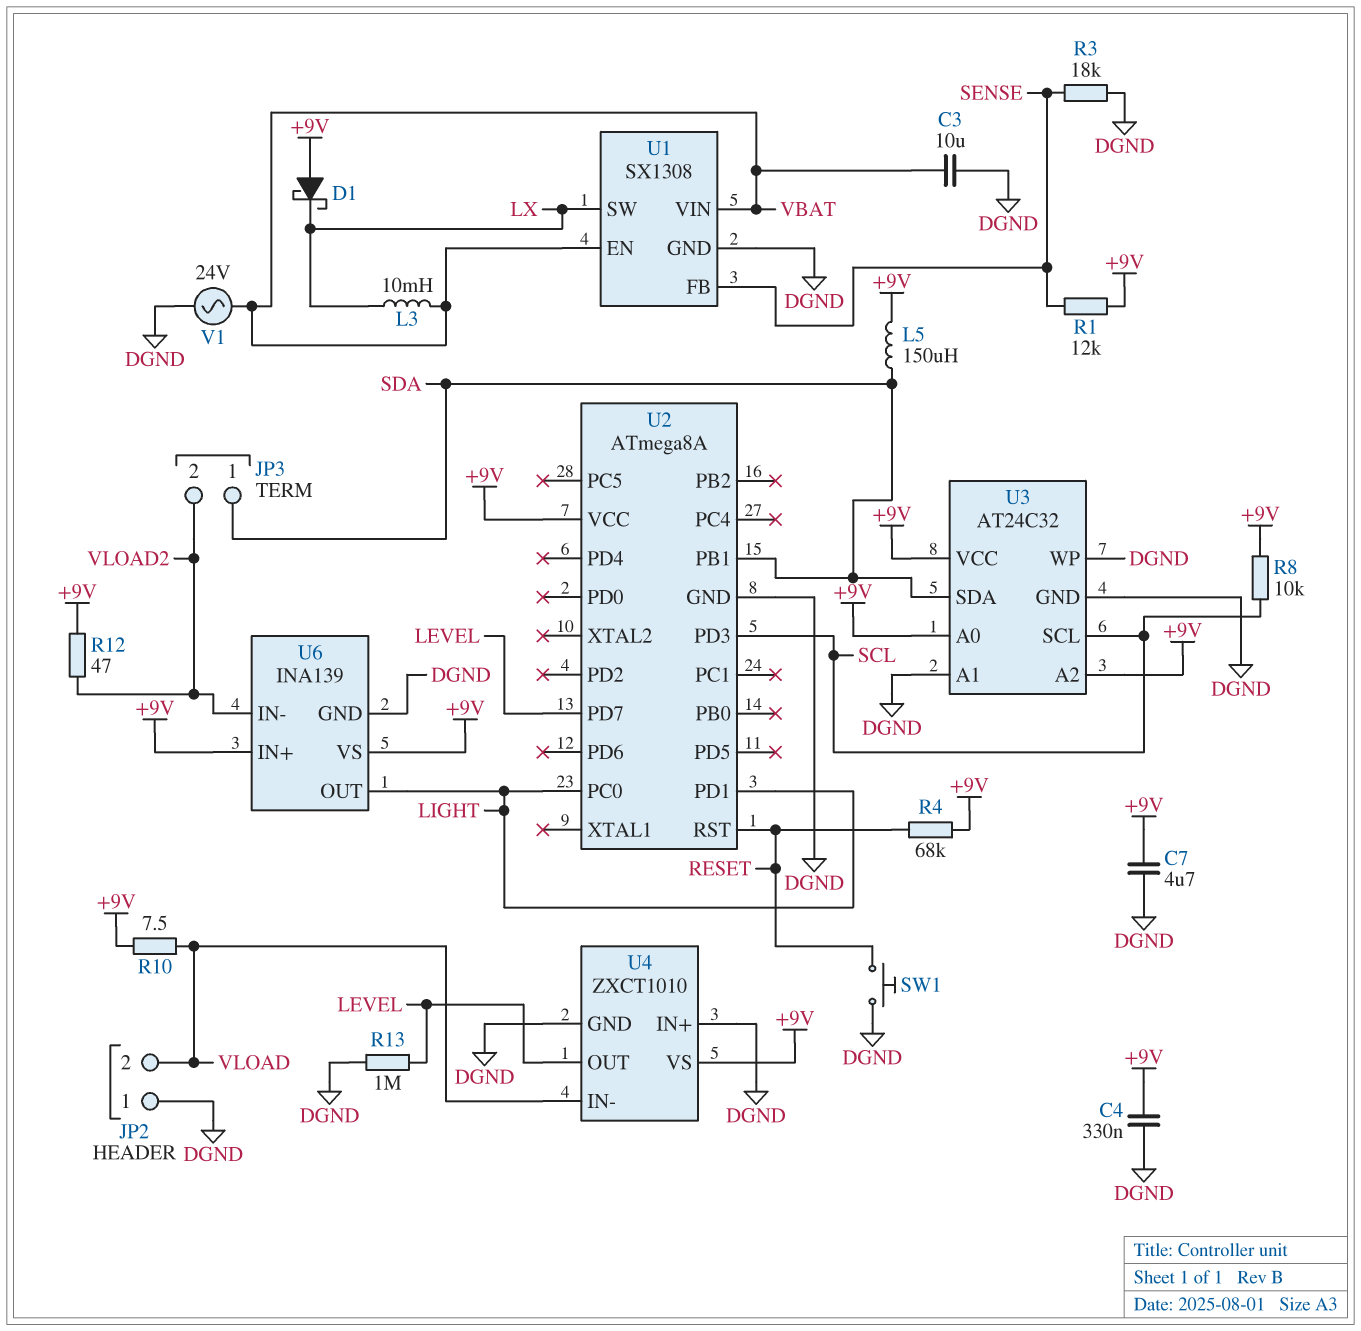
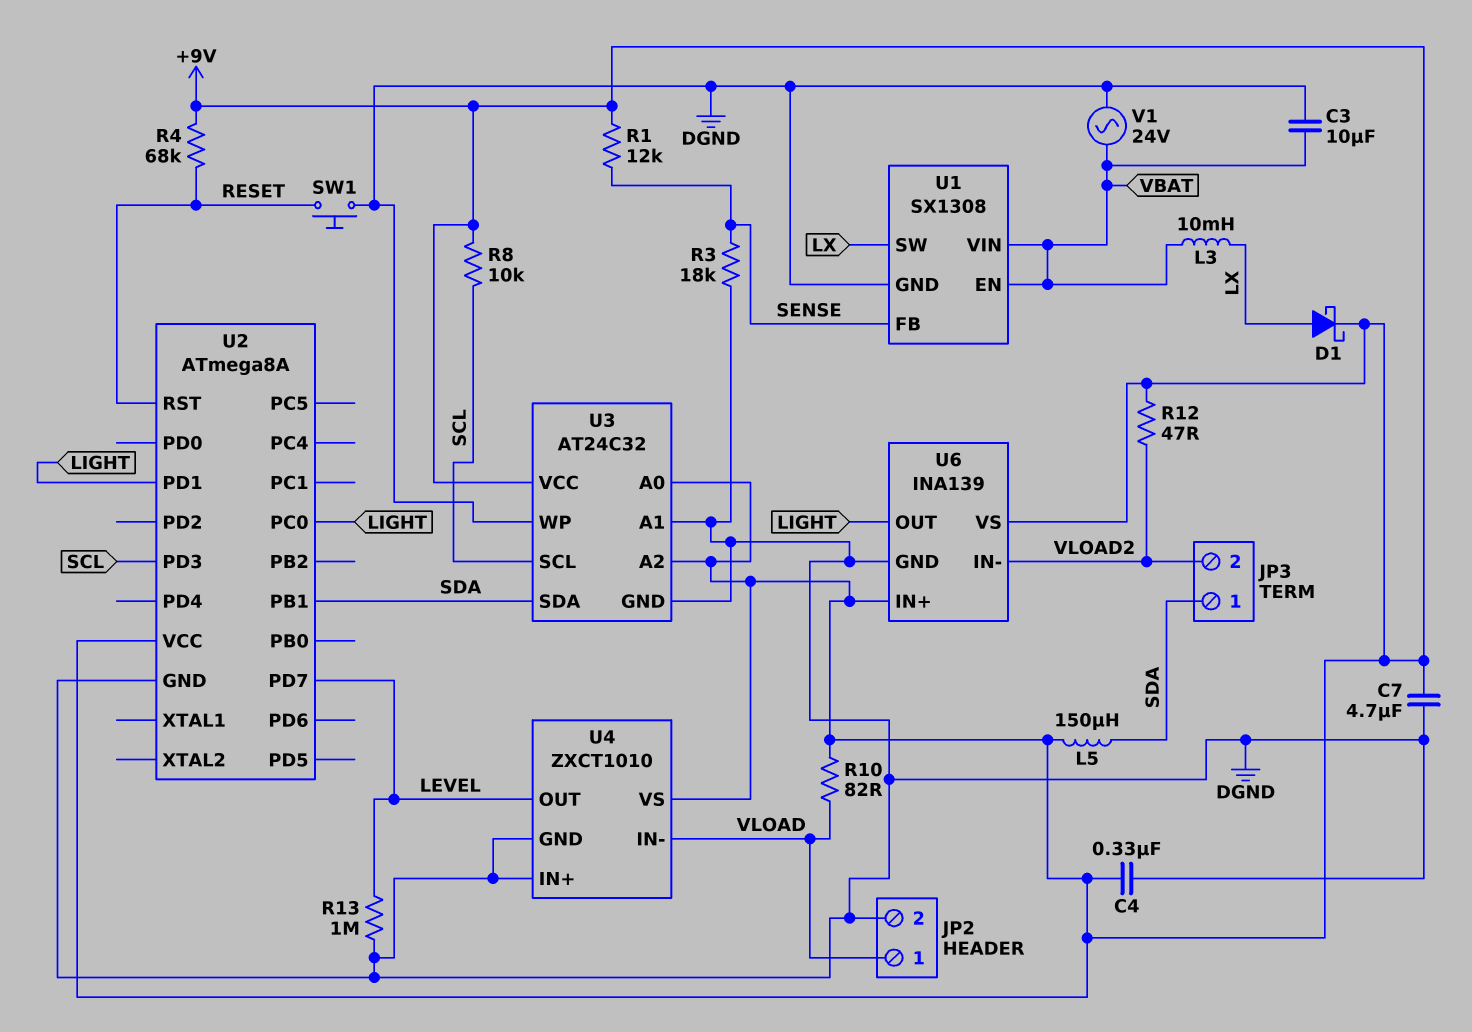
D1: schottky (A +9V, K LX) -> schottky (A LX, K +9V)
JP2 pin 1: DGND -> VLOAD
JP2 pin 2: VLOAD -> DGND
R10: 7.5 (+9V, VLOAD) -> 82 (+9V, VLOAD)

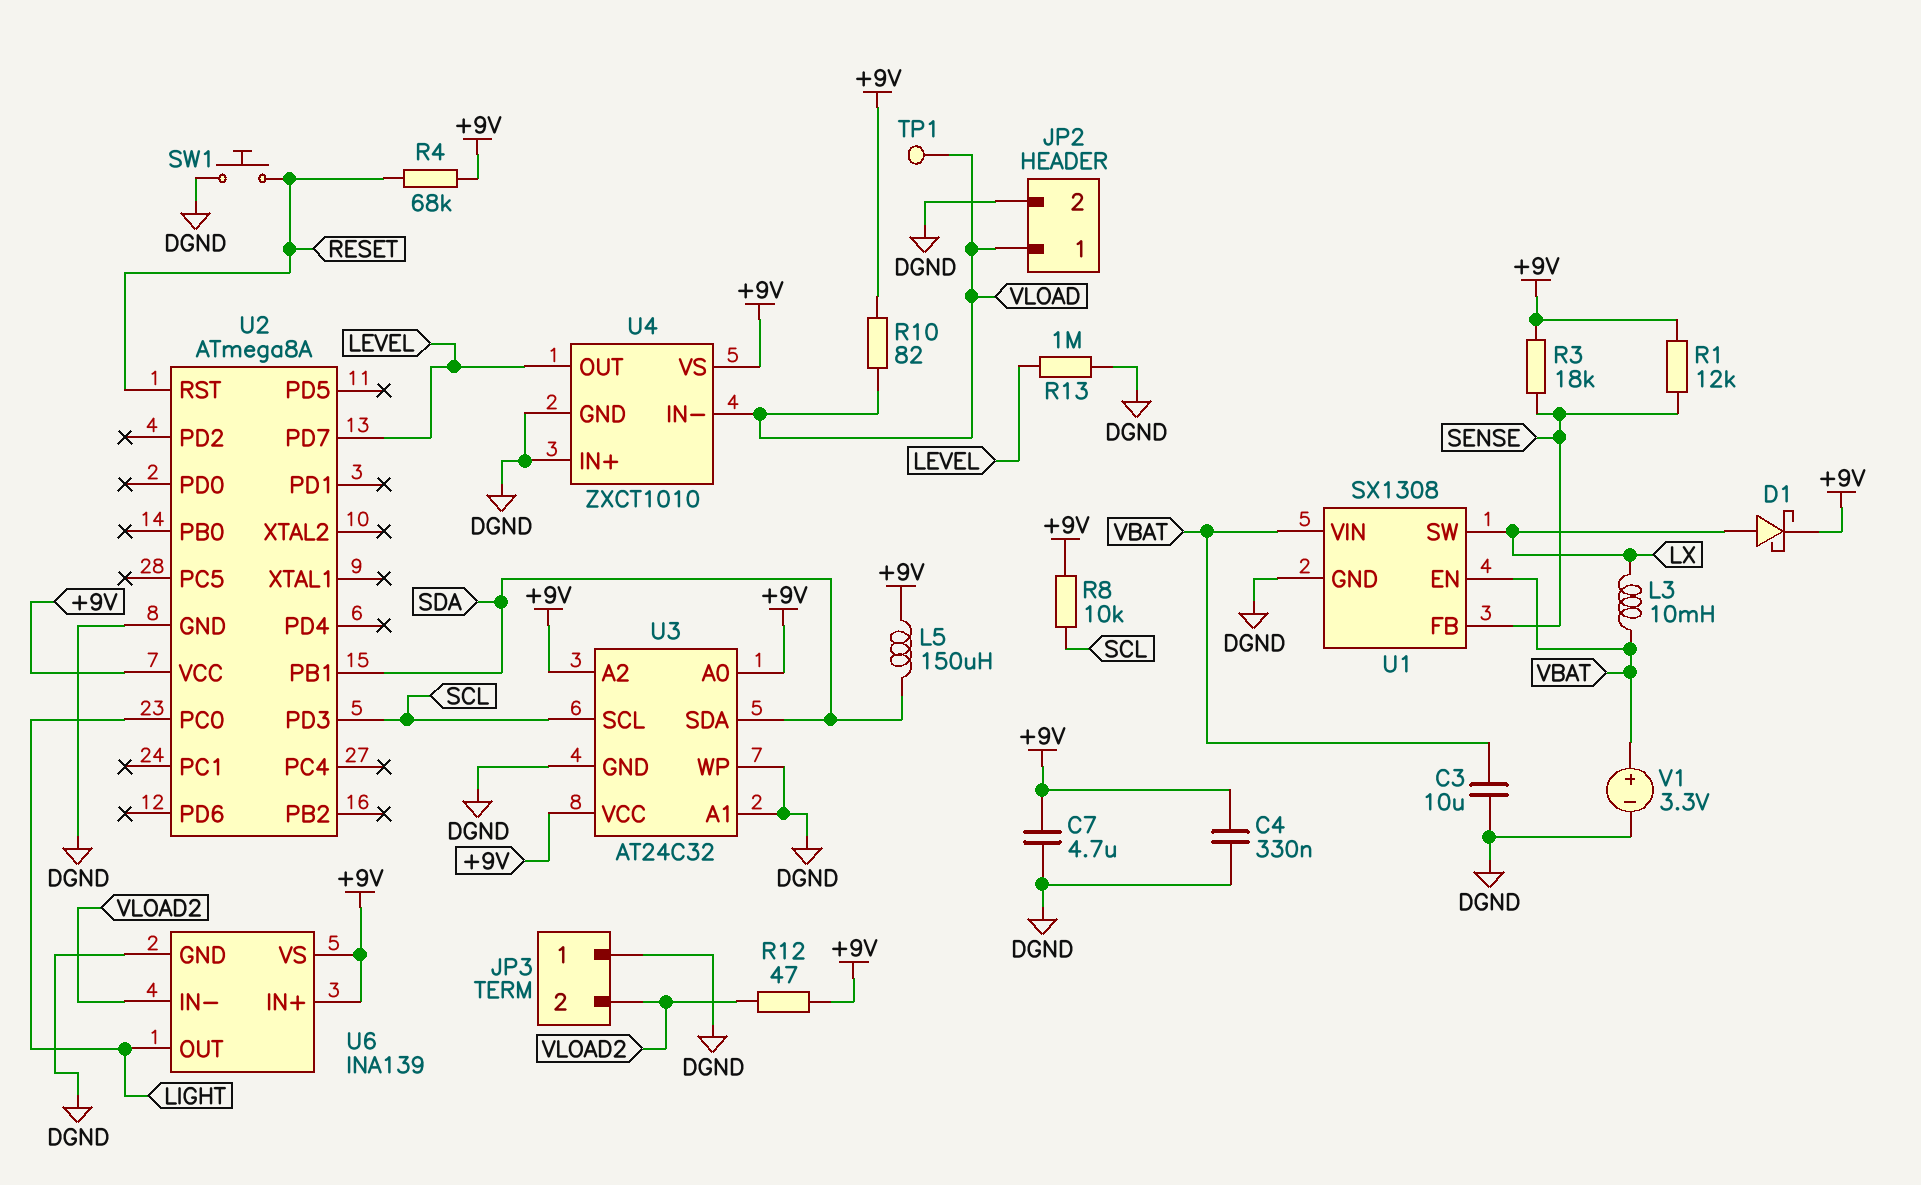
JP3 pin 1: SDA -> DGND
R3: 18k (DGND, SENSE) -> 18k (+9V, SENSE)
TP1: none -> test point (VLOAD)
U2 pin PD1: LIGHT -> none
V1: AC 24V (DGND, VBAT) -> 3.3V (plus VBAT, minus DGND)

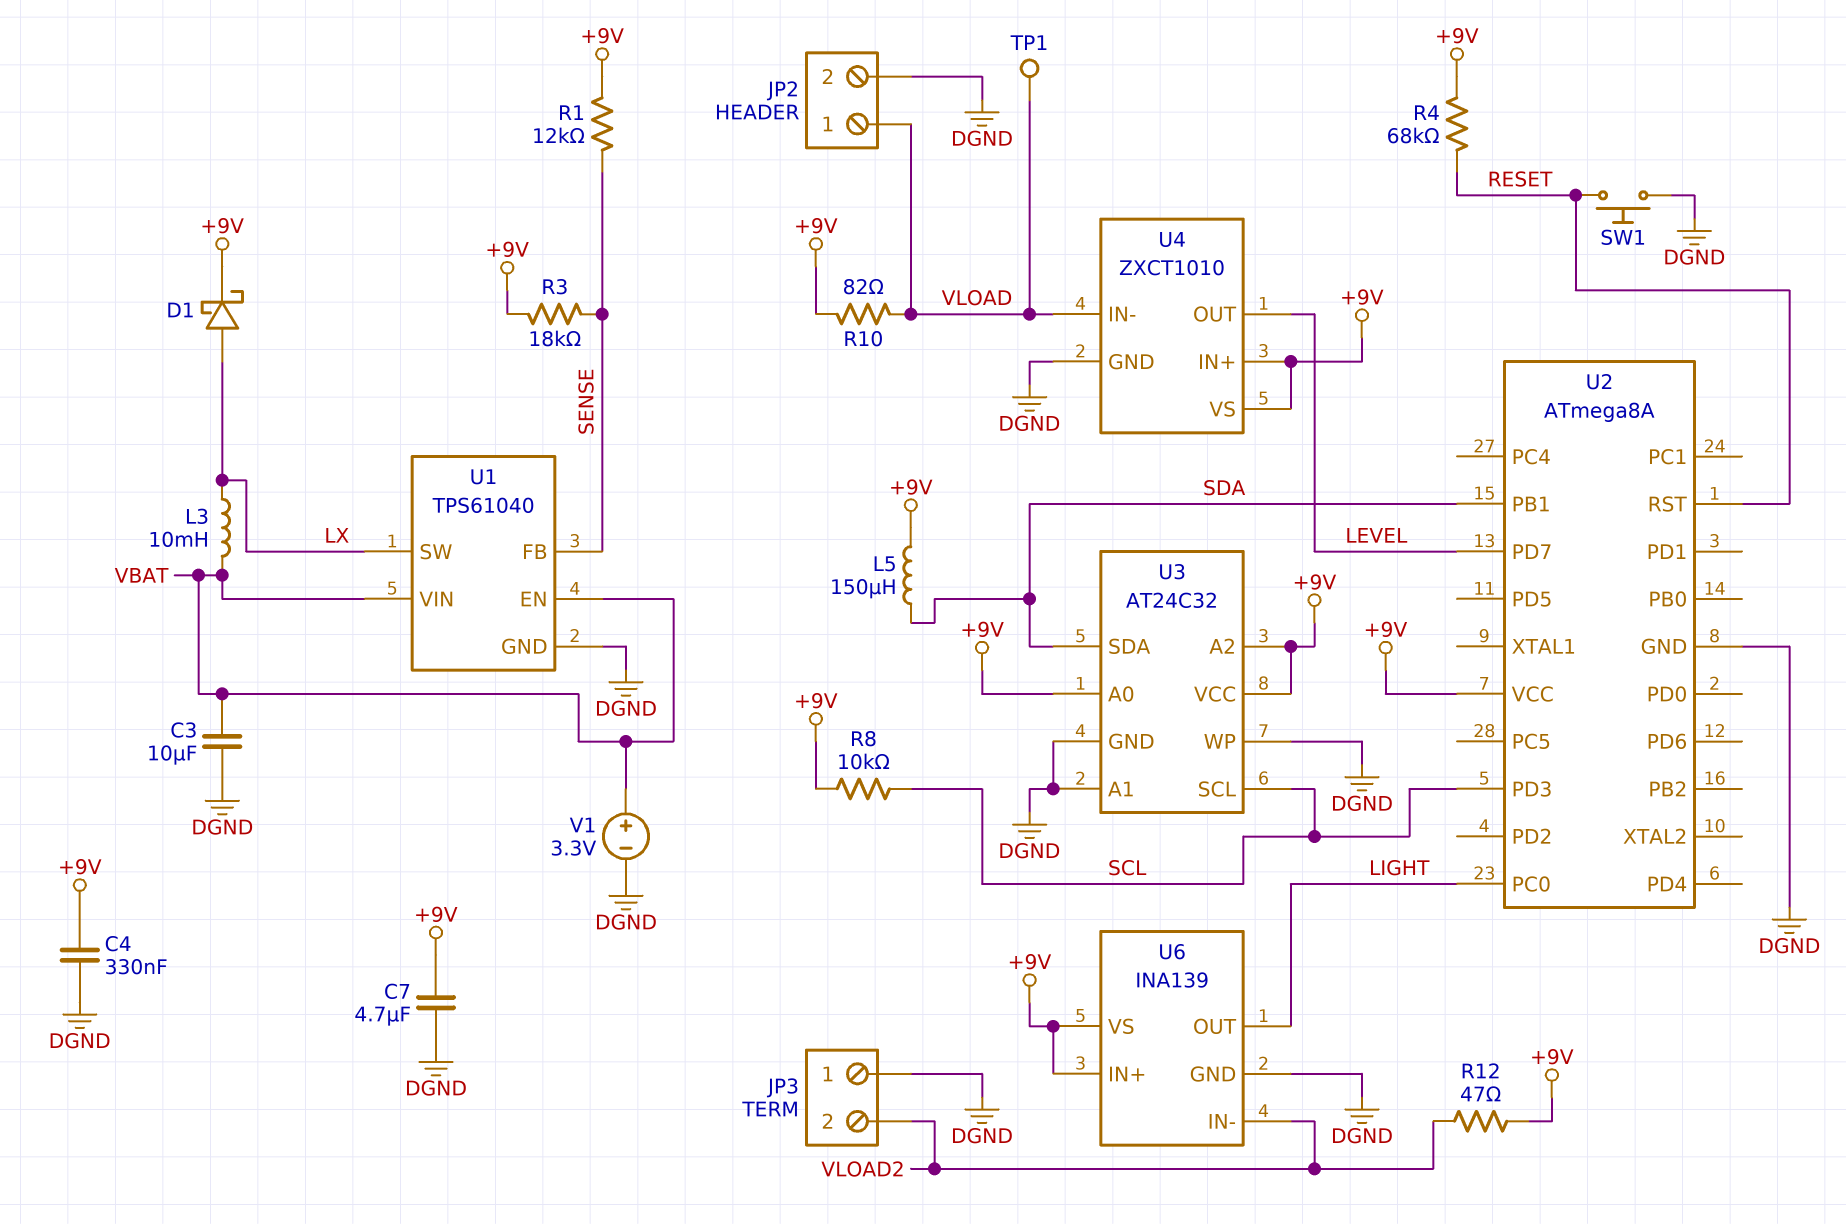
R13: 1M (DGND, LEVEL) -> none
U1: SX1308 -> TPS61040
U4 pin IN+: DGND -> +9V

